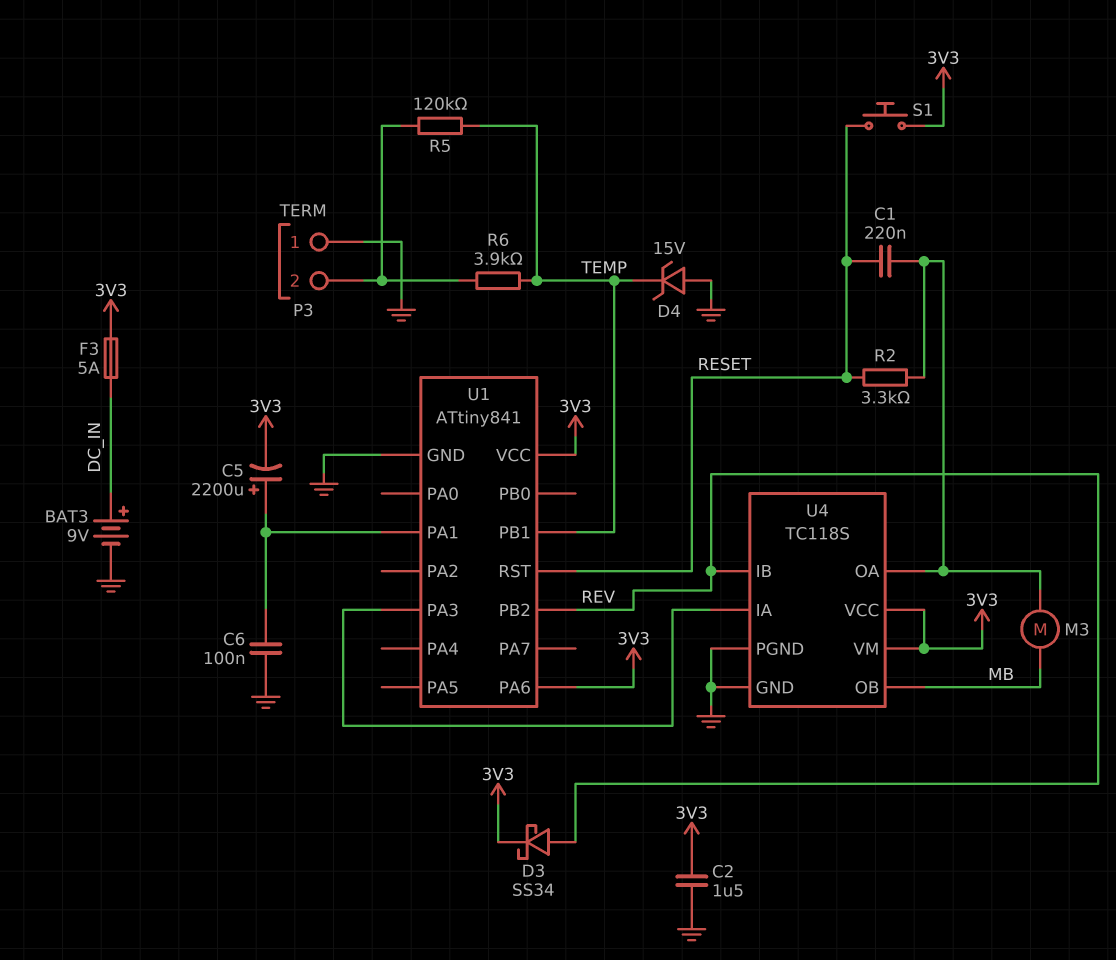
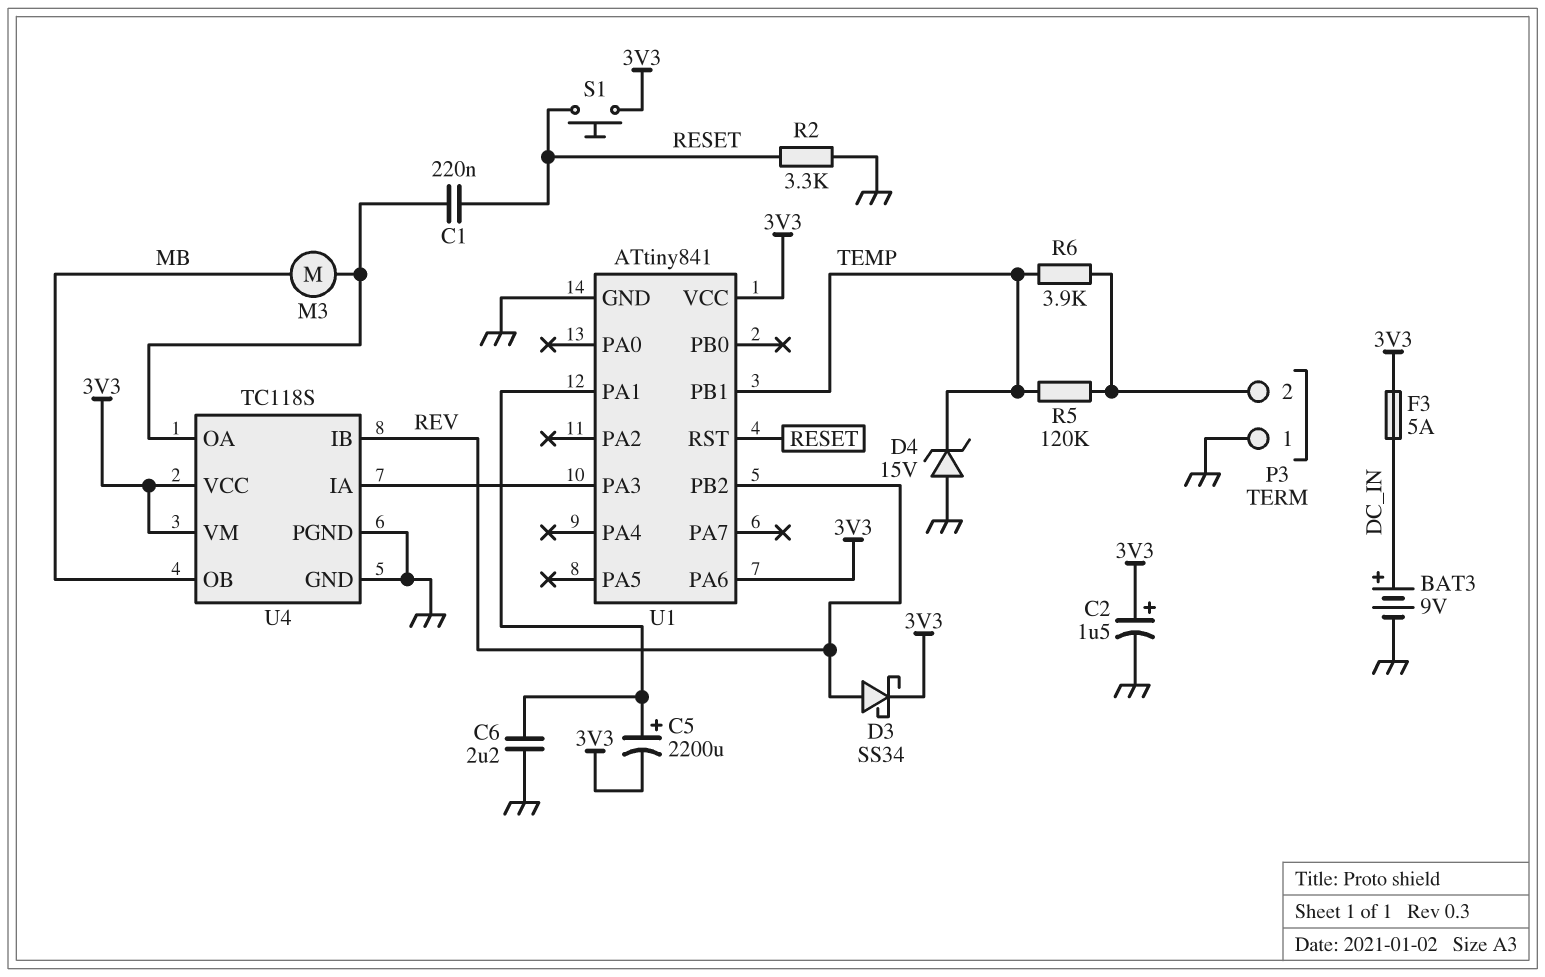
C2: 1.5uF (3V3, GND) -> 1.5uF (plus 3V3, minus GND)
C6: 100nF (GND, U1/PA1) -> 2.2uF (GND, U1/PA1)
R2: 3.3k (RESET, U4/OA) -> 3.3k (GND, RESET)

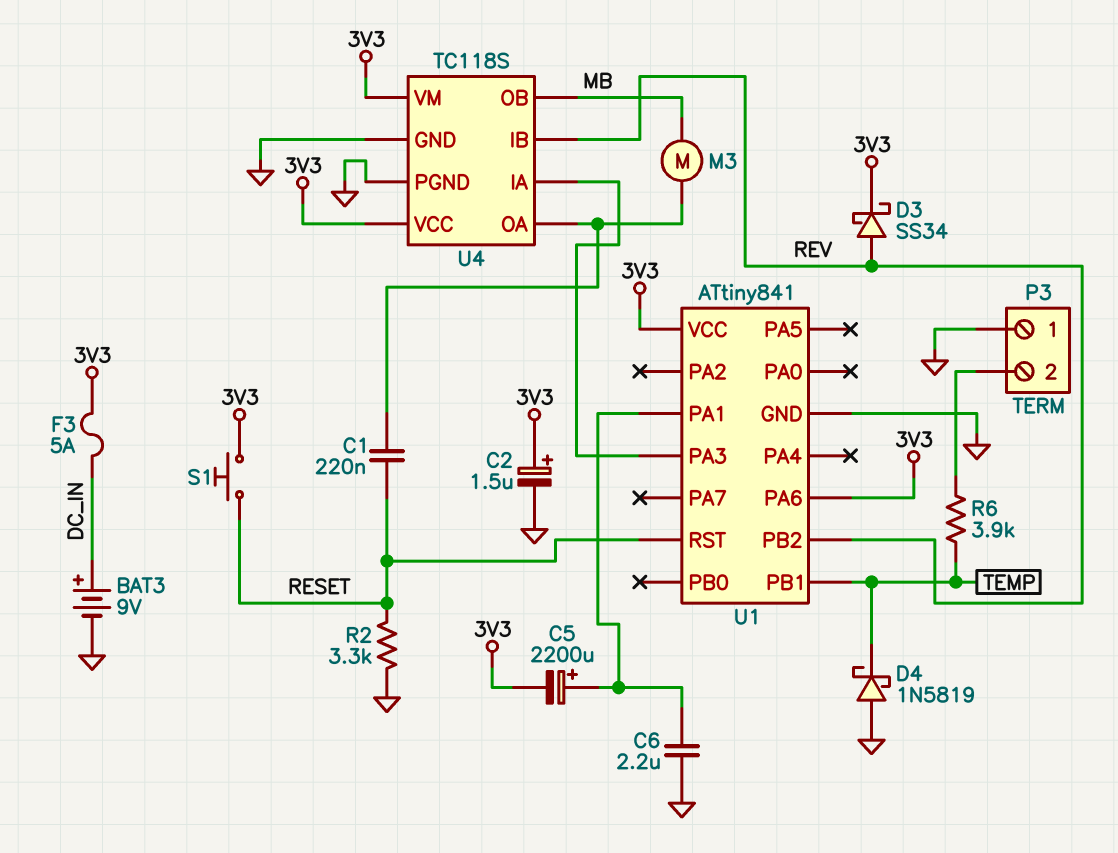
D4: zener 15V (A GND, K TEMP) -> schottky 1N5819 (A GND, K TEMP)
R5: 120k (P3/2, TEMP) -> none

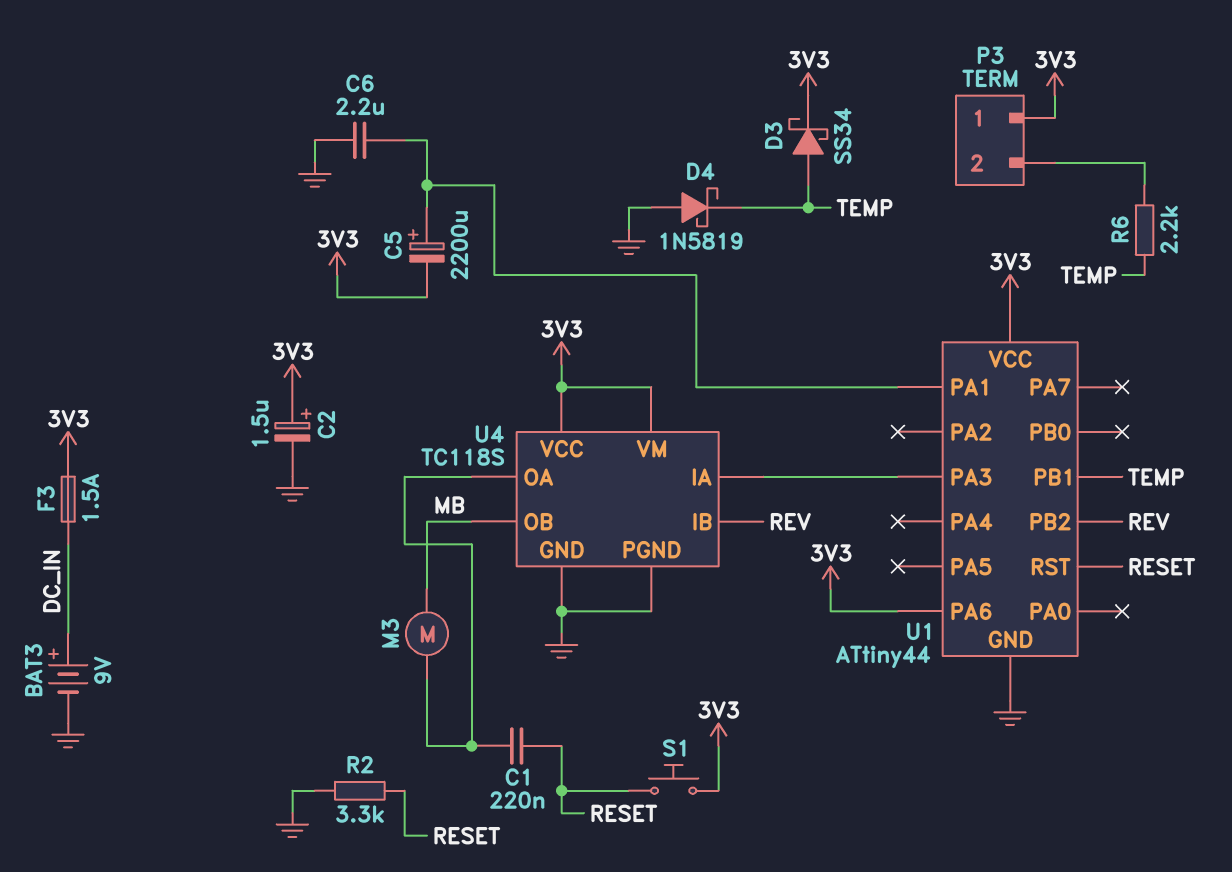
D3: schottky SS34 (A REV, K 3V3) -> schottky SS34 (A TEMP, K 3V3)
F3: 5A (3V3, DC_IN) -> 1.5A (3V3, DC_IN)
P3 pin 1: GND -> 3V3
R6: 3.9k (P3/2, TEMP) -> 2.2k (P3/2, TEMP)
U1: ATtiny841 -> ATtiny44

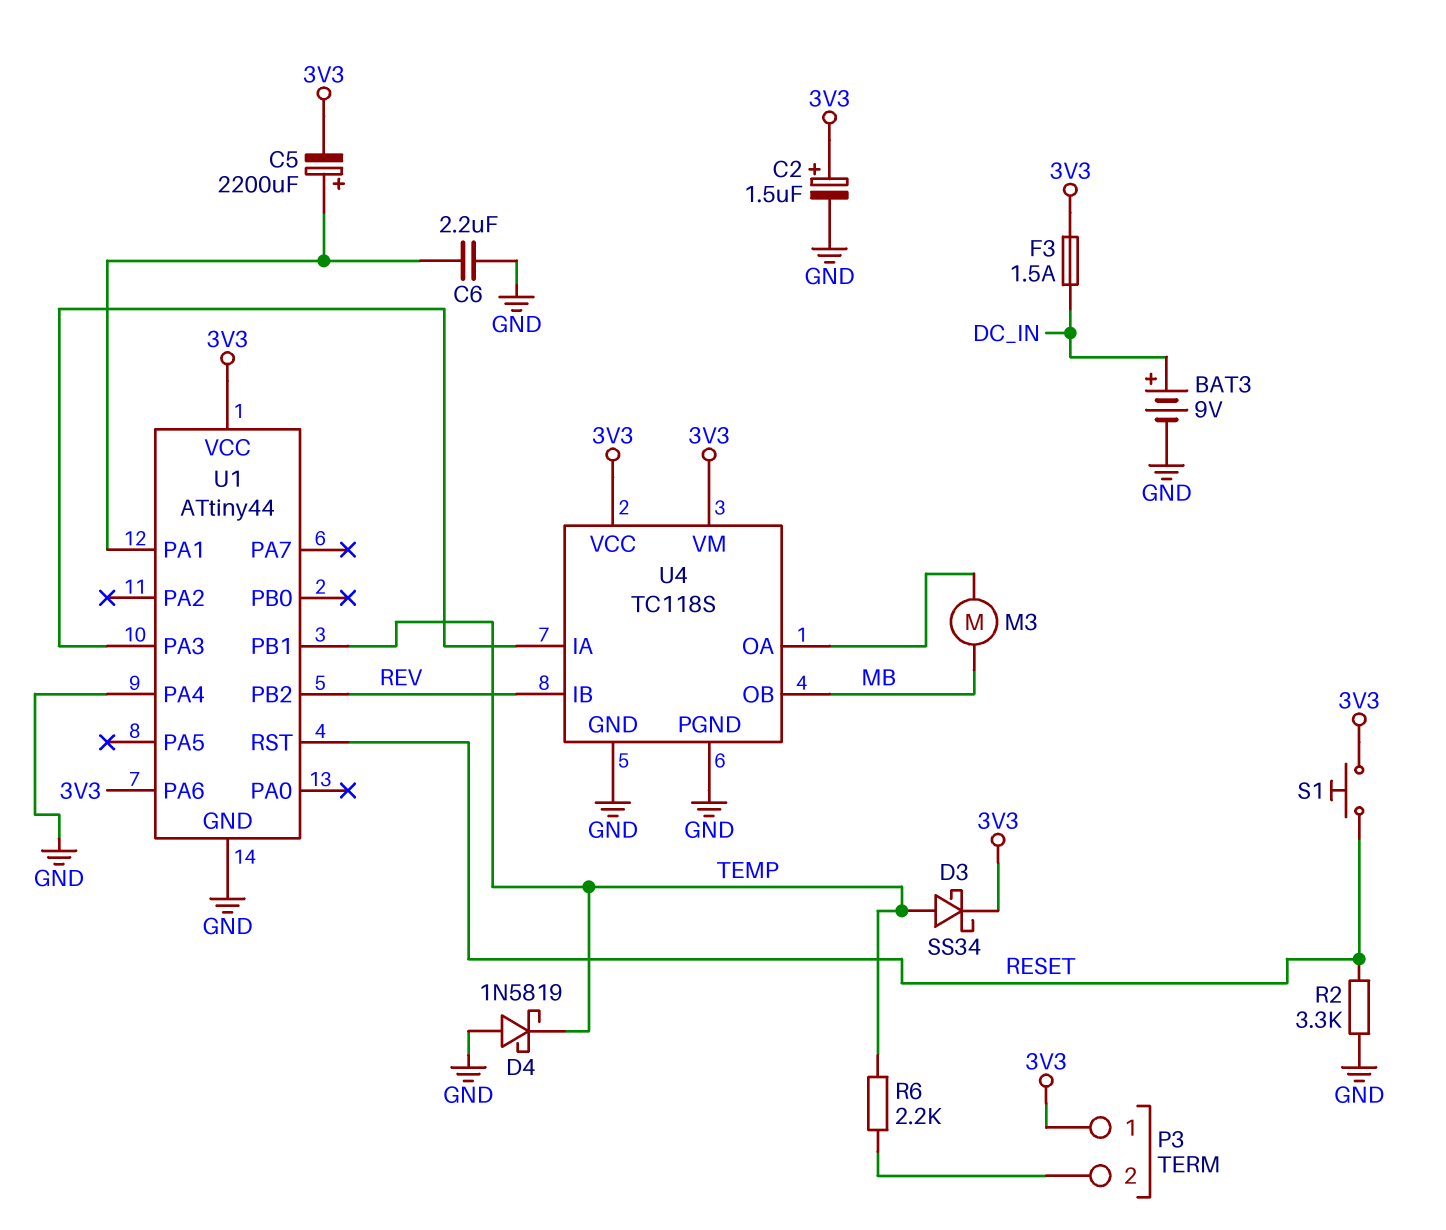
C1: 220nF (RESET, U4/OA) -> none
U1 pin PA4: none -> GND

